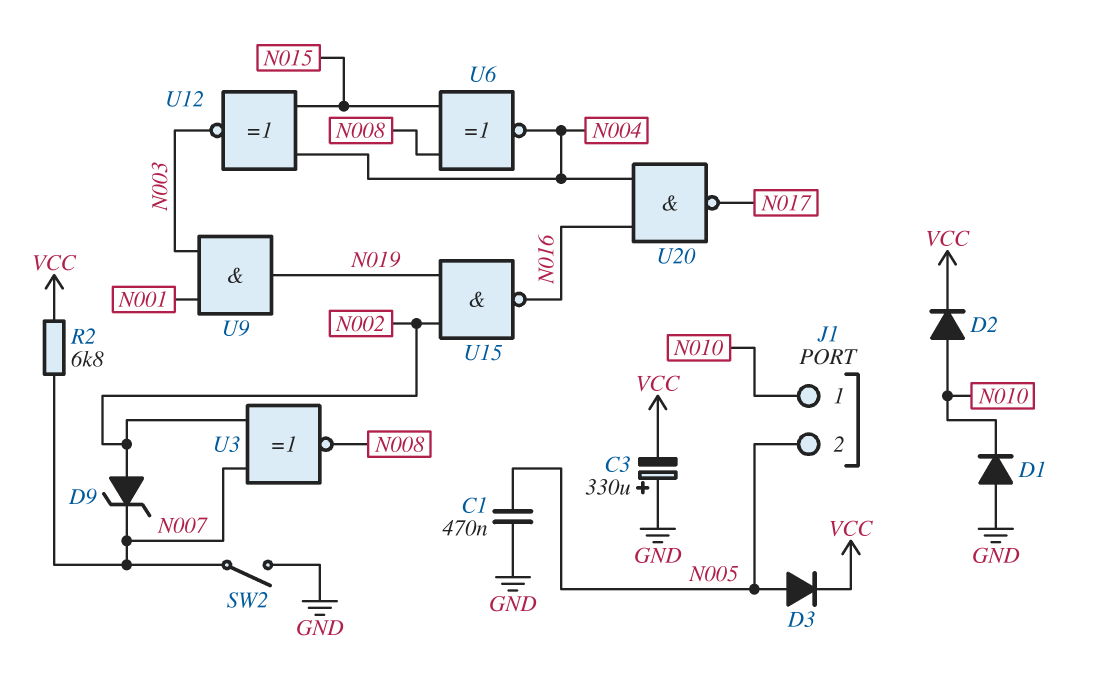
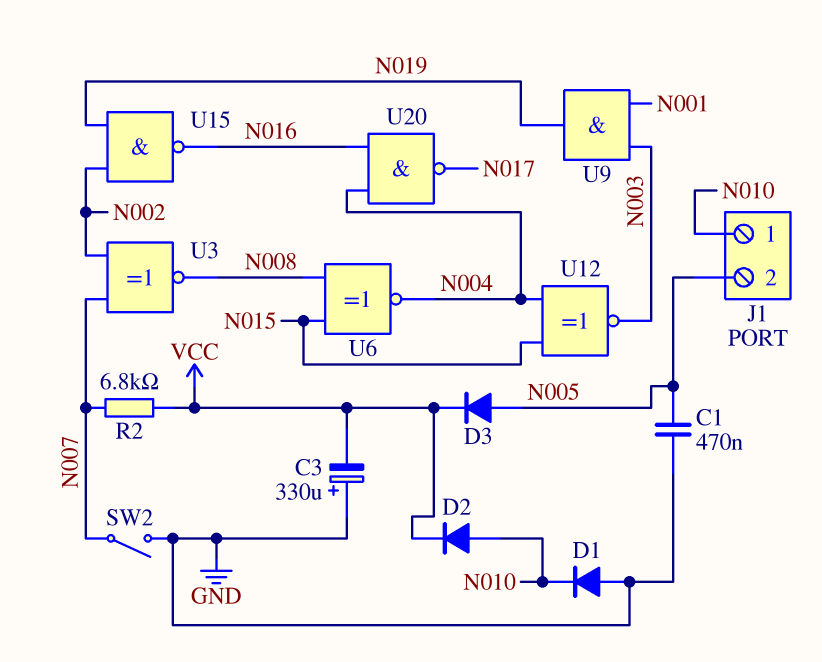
D9: zener (A N002, K N007) -> none

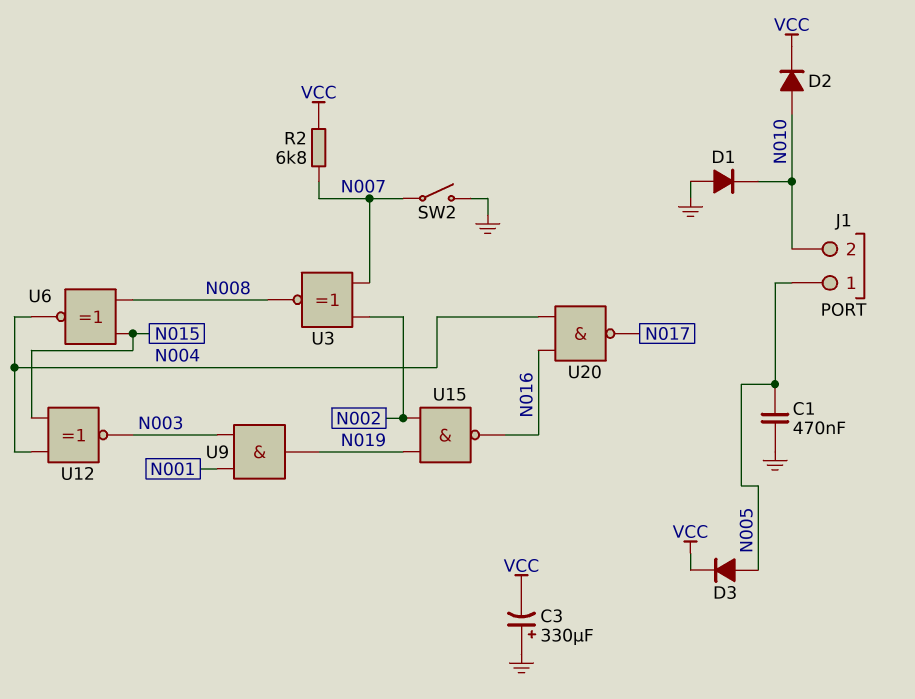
J1 pin 1: N010 -> N005
J1 pin 2: N005 -> N010

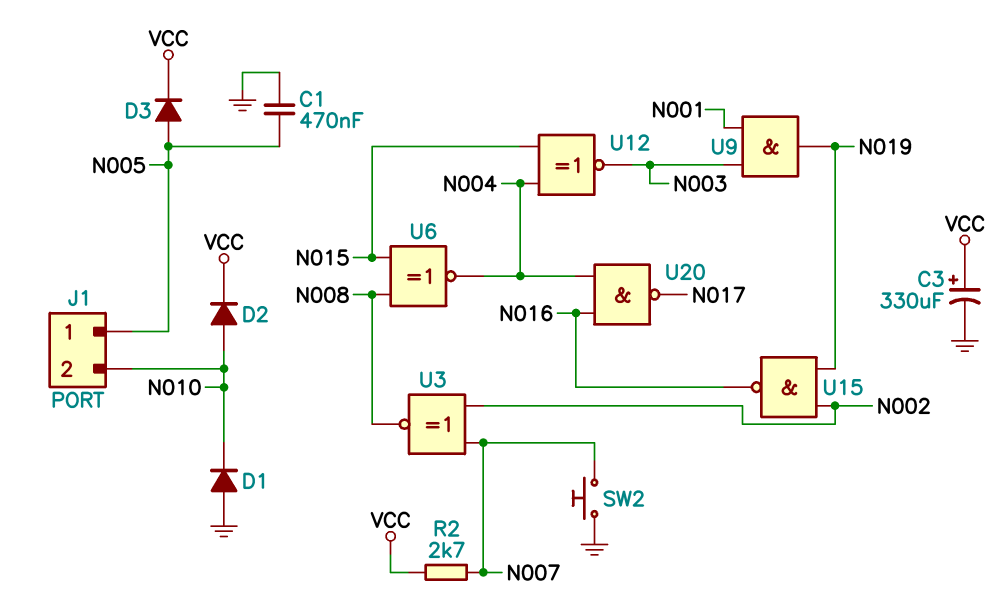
C3: 330uF (plus GND, minus VCC) -> 330uF (plus VCC, minus GND)
R2: 6.8k (N007, VCC) -> 2.7k (N007, VCC)
SW2: switch (GND, N007) -> button (GND, N007)

